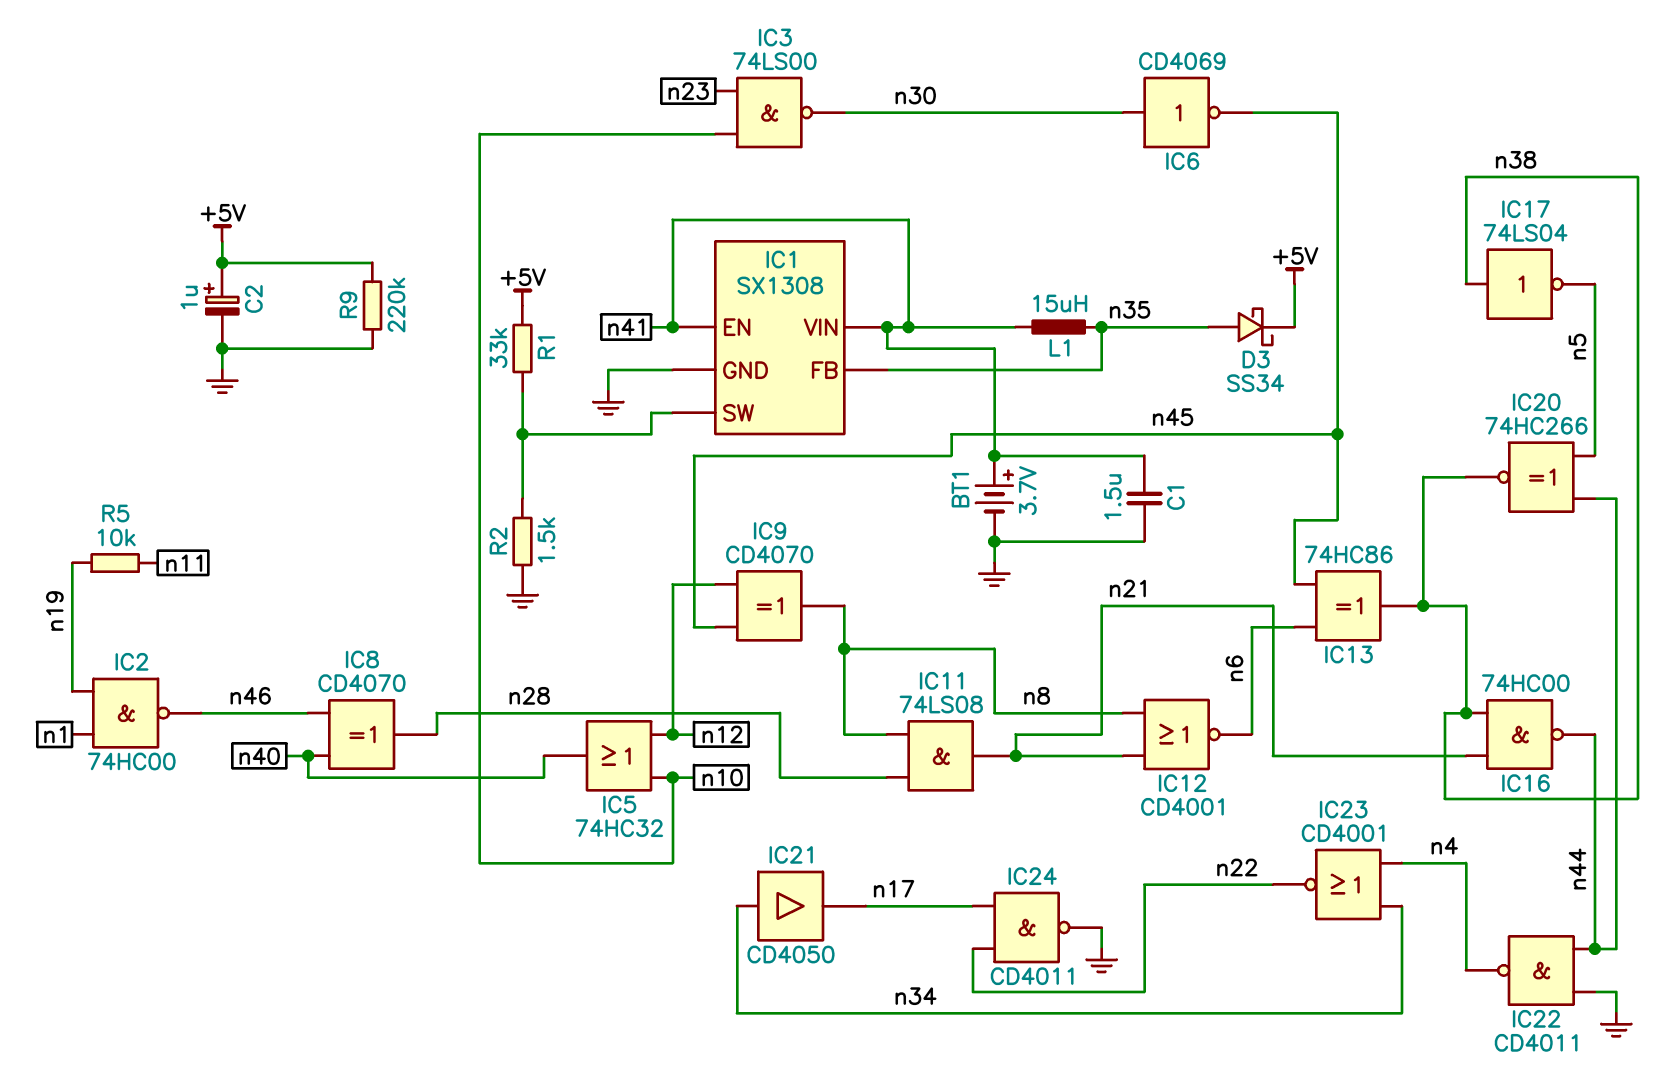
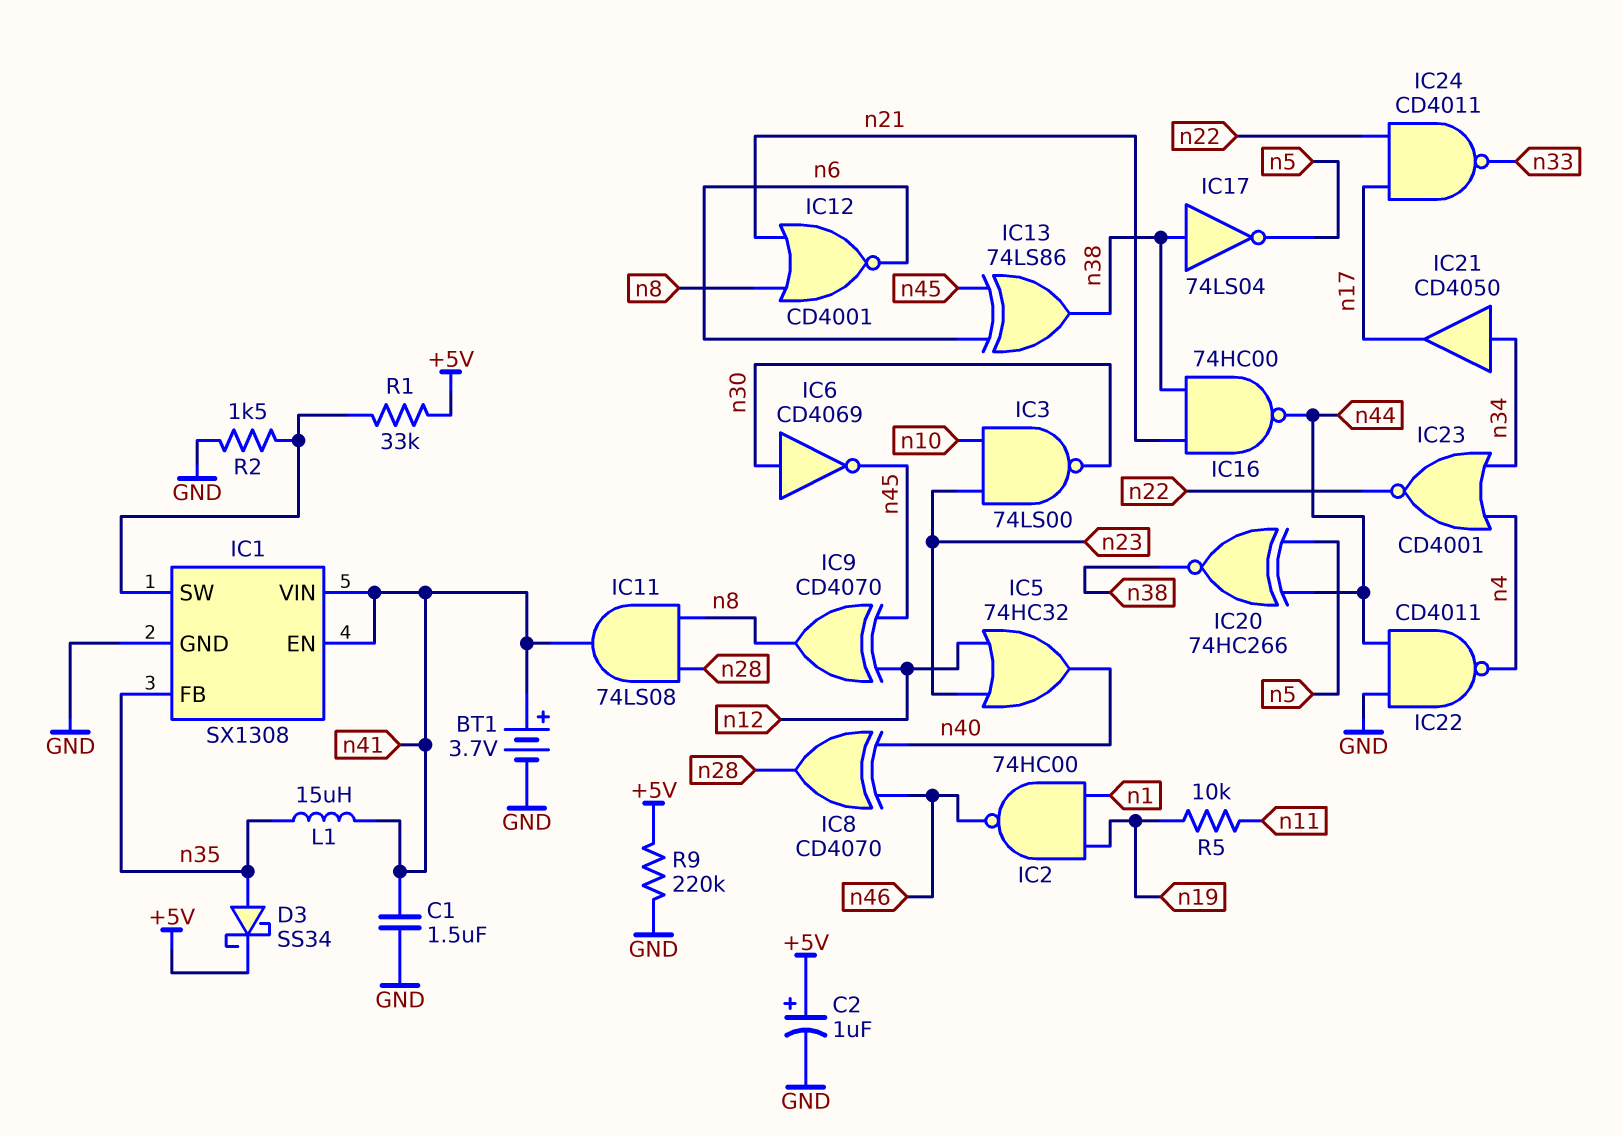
IC5: OR 74HC32 (in n10, in n12, out n40) -> OR 74HC32 (in n12, in n23, out n40)
IC11: AND 74LS08 (in n8, in n28, out n21) -> AND 74LS08 (in n8, in n28, out n41)
IC13: XOR 74HC86 (in n6, in n45, out n38) -> XOR 74LS86 (in n6, in n45, out n38)
IC24: NAND CD4011 (in n17, in n22, out GND) -> NAND CD4011 (in n17, in n22, out n33)

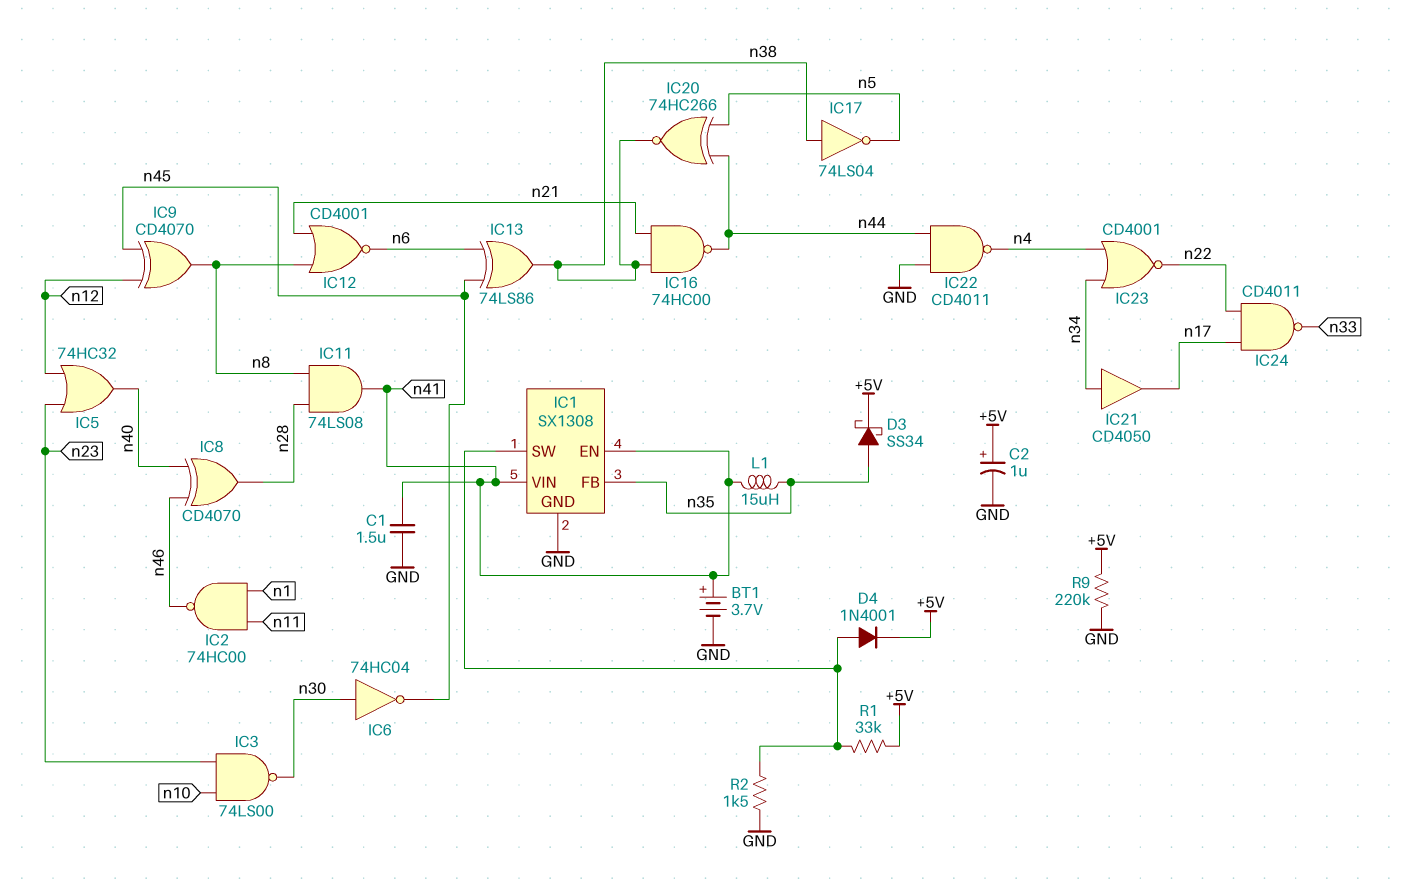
D4: none -> diode 1N4001 (A IC1/SW, K +5V)
IC2: NAND 74HC00 (in n1, in n19, out n46) -> NAND 74HC00 (in n1, in n11, out n46)
IC6: NOT CD4069 (in n30, out n45) -> NOT 74HC04 (in n30, out n45)
R5: 10k (n11, n19) -> none

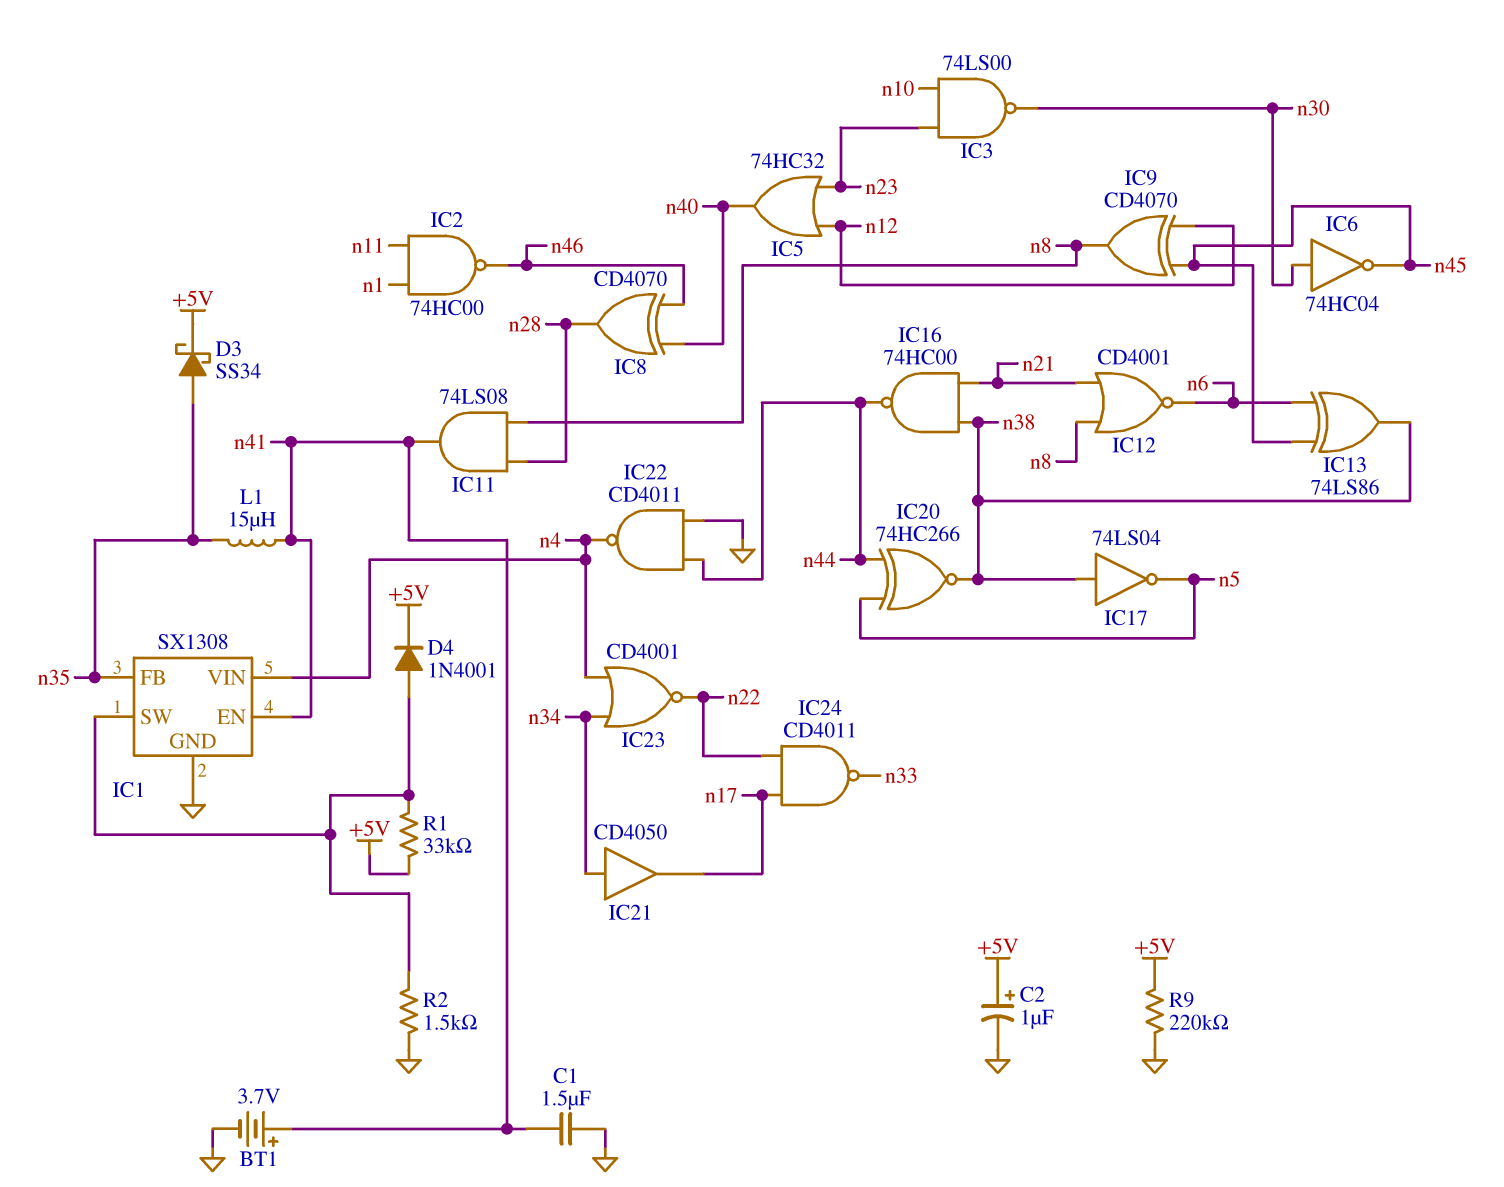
IC1 pin VIN: n41 -> n4

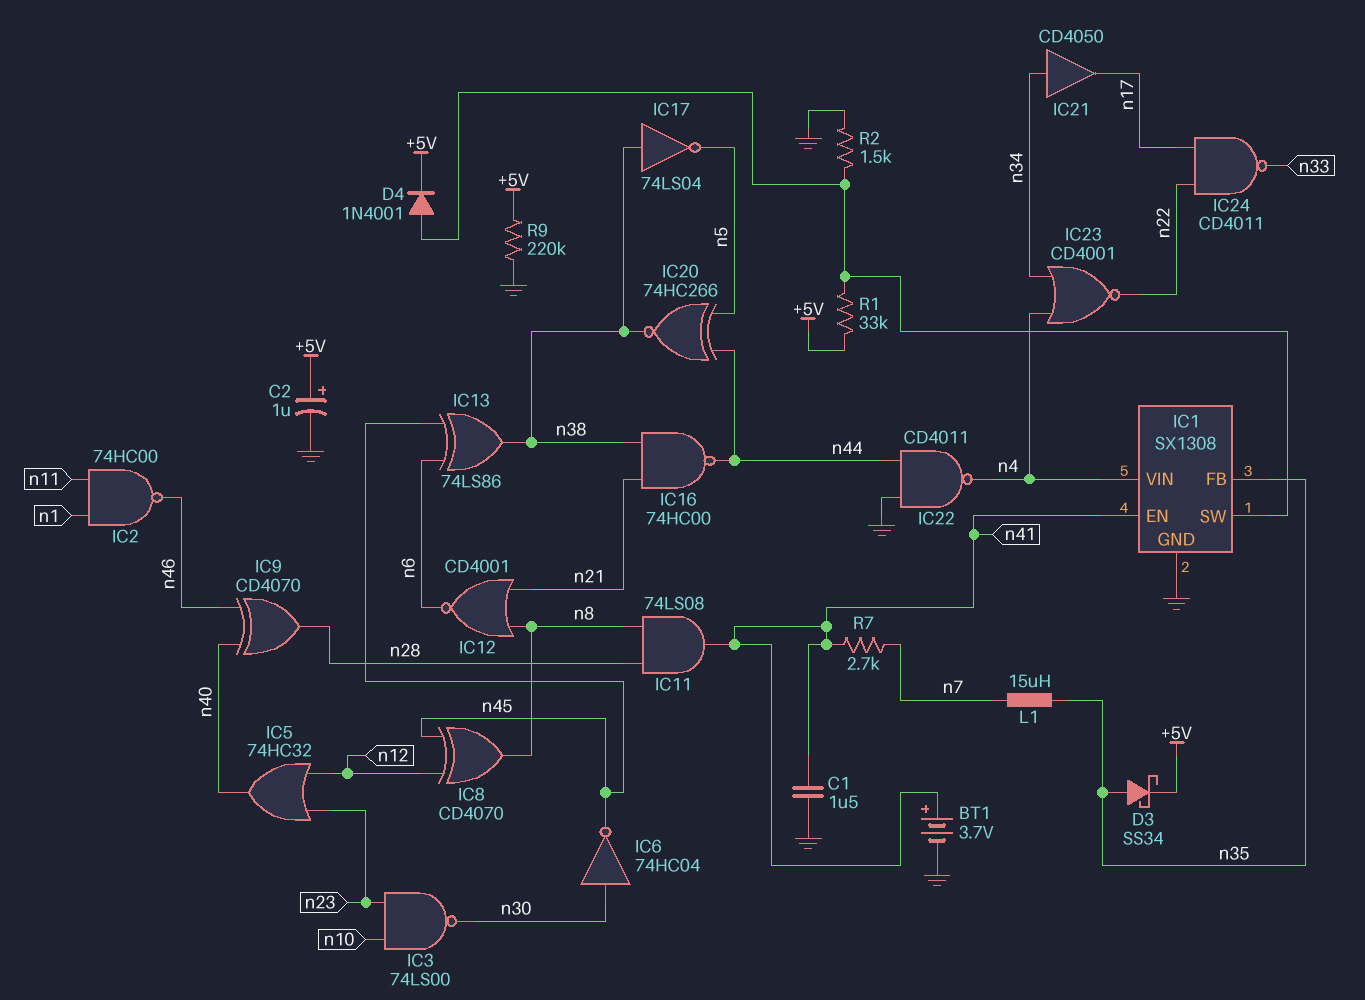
IC8: XOR CD4070 (in n40, in n46, out n28) -> XOR CD4070 (in n12, in n45, out n8)
IC9: XOR CD4070 (in n12, in n45, out n8) -> XOR CD4070 (in n40, in n46, out n28)
L1: 15uH (n35, n41) -> 15uH (n7, n35)
R7: none -> 2.7k (n7, n41)

